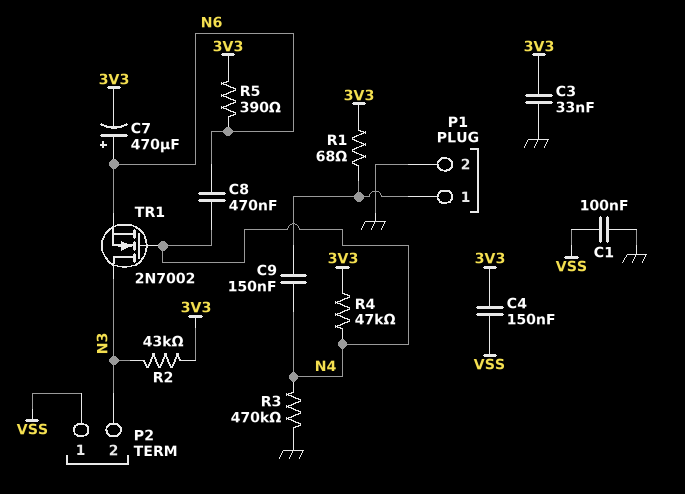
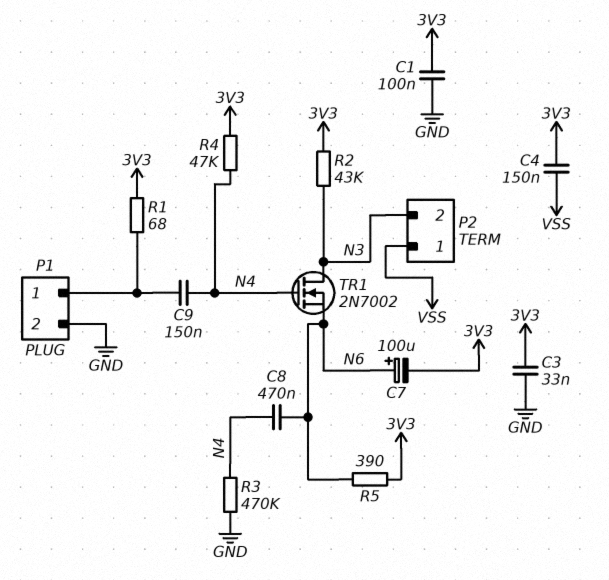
C1: 100nF (GND, VSS) -> 100nF (3V3, GND)
C7: 470uF (plus N6, minus 3V3) -> 100uF (plus N6, minus 3V3)

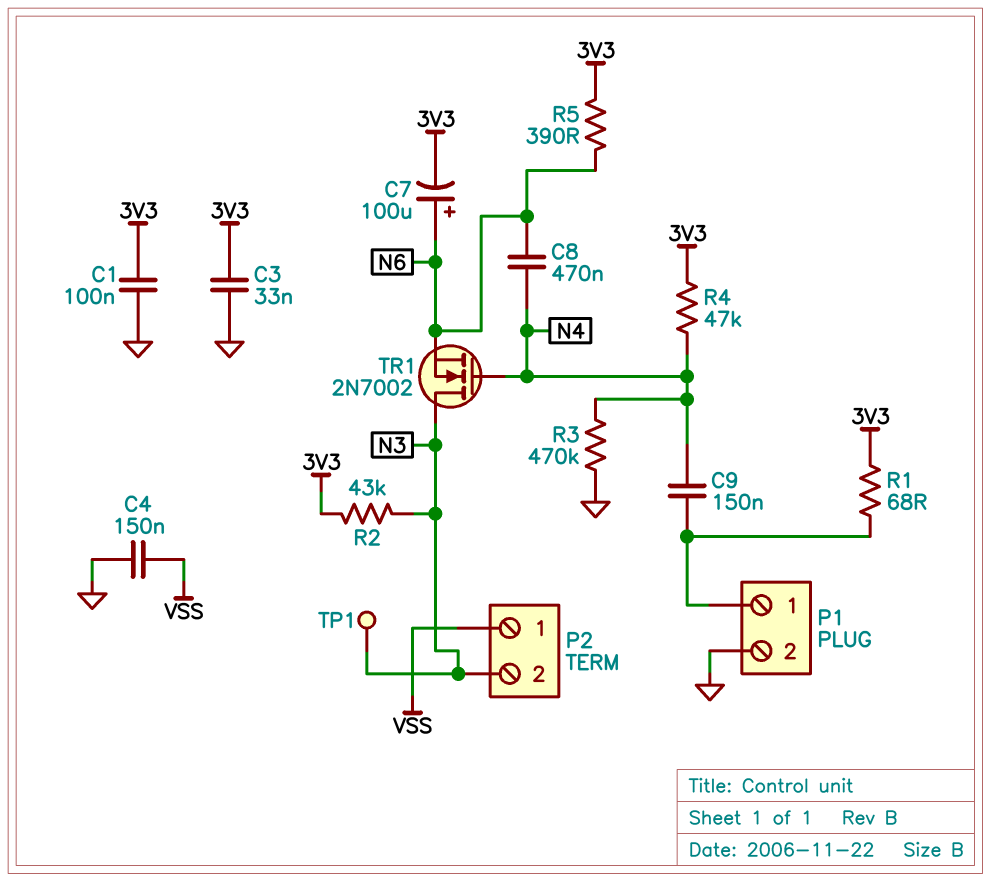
C4: 150nF (3V3, VSS) -> 150nF (GND, VSS)
TP1: none -> test point (N3)

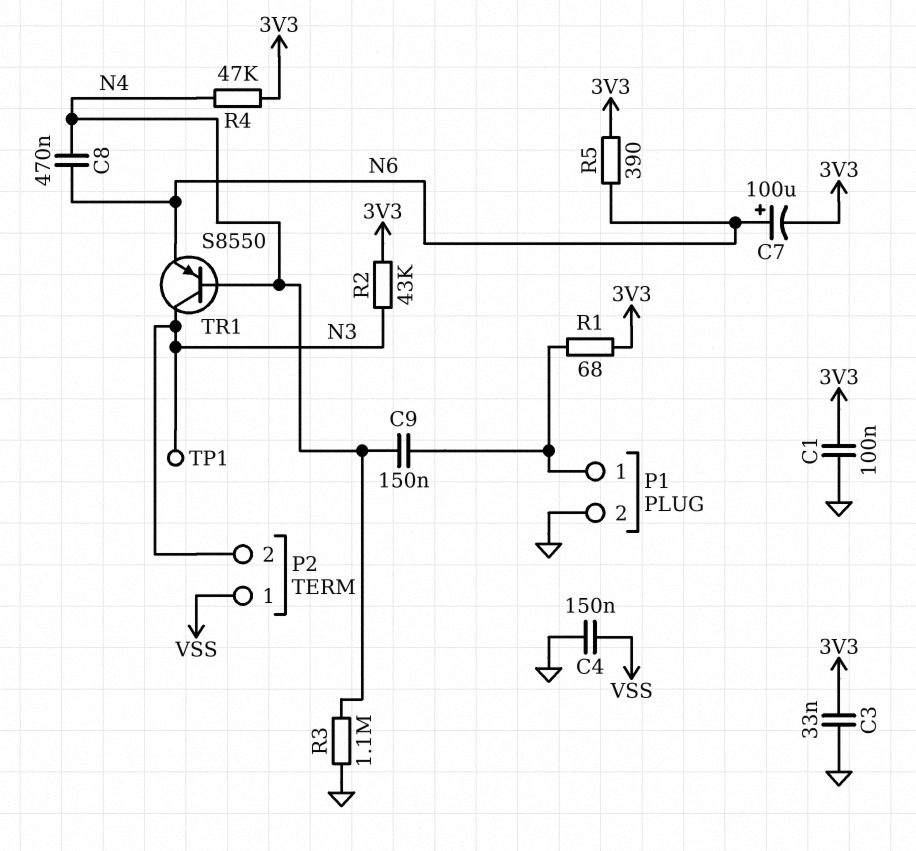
R3: 470k (GND, N4) -> 1.1M (GND, N4)
TR1: NMOS 2N7002 (G N4, D N3, S N6) -> PNP S8550 (B N4, C N3, E N6)

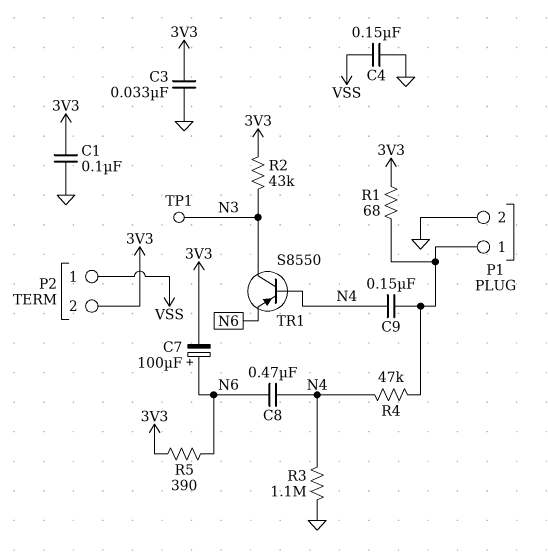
P2 pin 2: N3 -> 3V3
R4: 47k (3V3, N4) -> 47k (N4, P1/1)

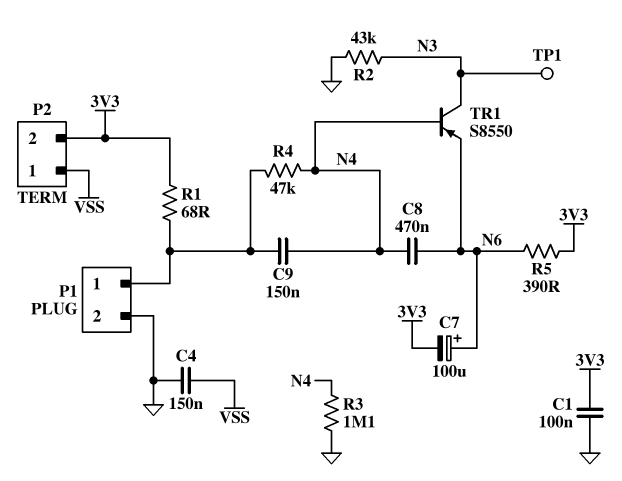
C3: 33nF (3V3, GND) -> none
R2: 43k (3V3, N3) -> 43k (GND, N3)

